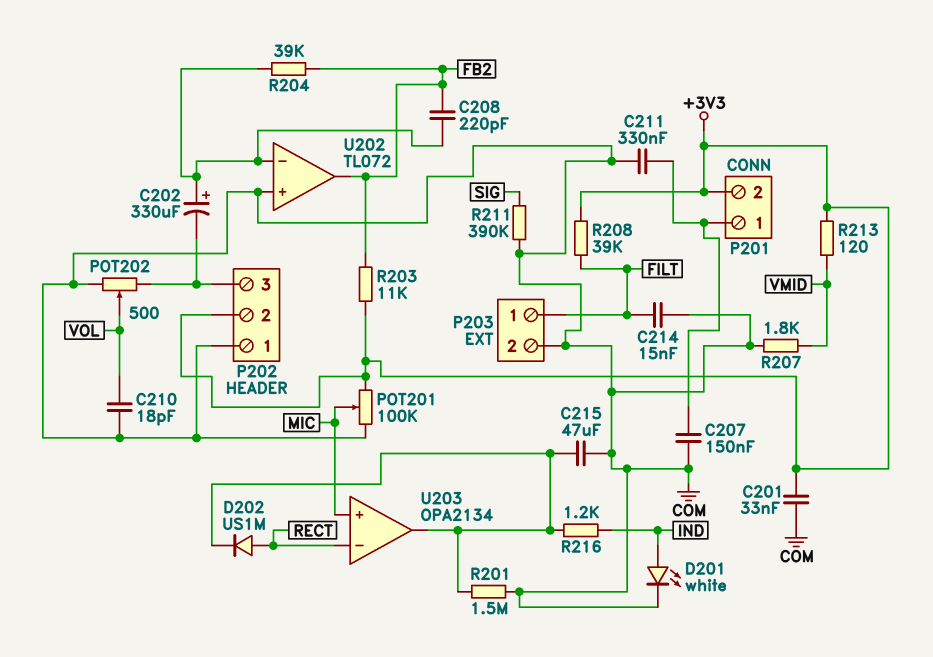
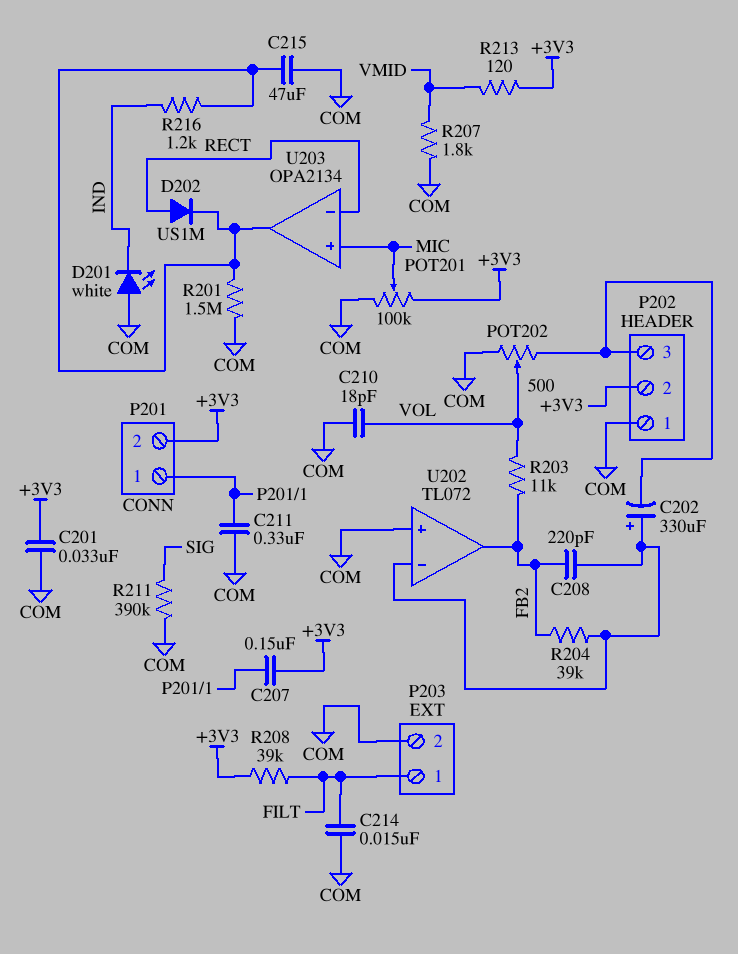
C207: 150nF (COM, P201/1) -> 150nF (+3V3, P201/1)
D201: LED white (A IND, K COM) -> LED white (A COM, K IND)
R203: 11k (+3V3, FB2) -> 11k (FB2, VOL)

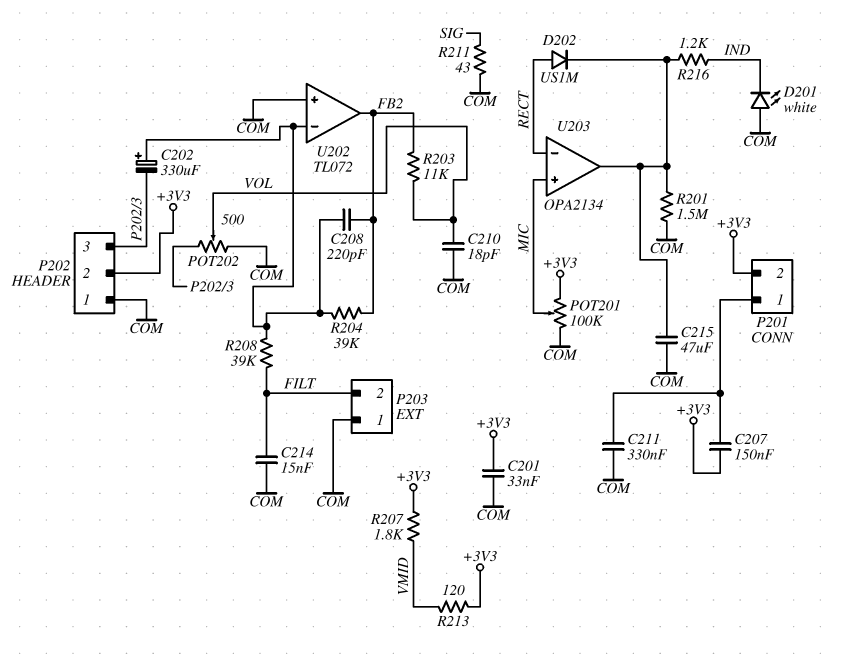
P203 pin 1: FILT -> COM
P203 pin 2: COM -> FILT
R207: 1.8k (COM, VMID) -> 1.8k (+3V3, VMID)
R208: 39k (+3V3, FILT) -> 39k (FILT, U202/in-)
R211: 390k (COM, SIG) -> 43 (COM, SIG)

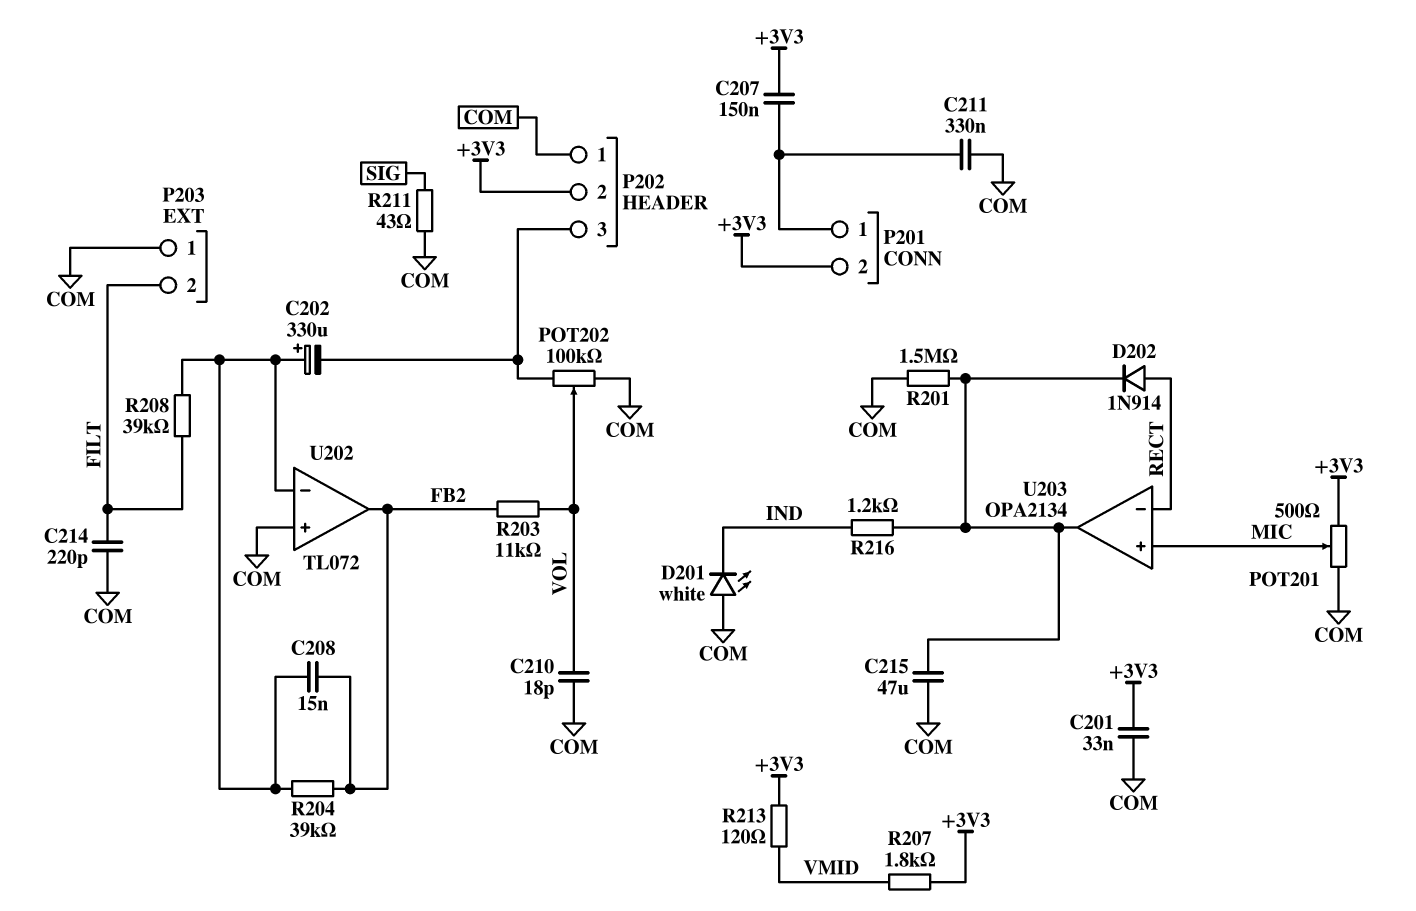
C208: 220pF (FB2, U202/in-) -> 15nF (FB2, U202/in-)
C214: 15nF (COM, FILT) -> 220pF (COM, FILT)
D202: diode US1M (A RECT, K U203/out) -> diode 1N914 (A RECT, K U203/out)
POT201: 100k (+3V3, COM, wiper MIC) -> 500 (+3V3, COM, wiper MIC)
POT202: 500 (COM, P202/3, wiper VOL) -> 100k (COM, P202/3, wiper VOL)

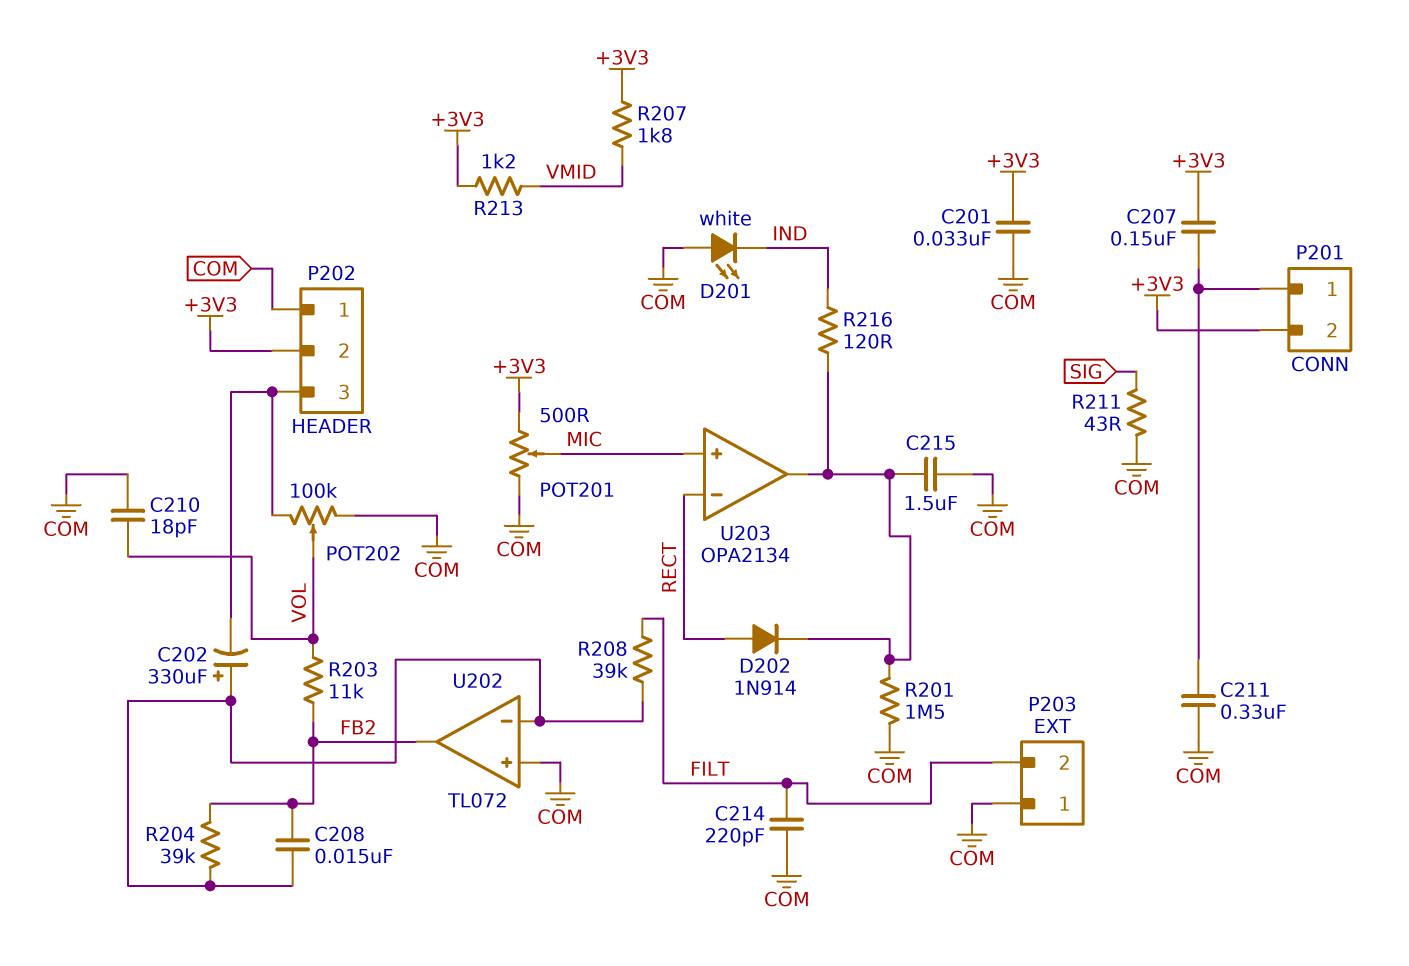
C215: 47uF (COM, U203/out) -> 1.5uF (COM, U203/out)
R213: 120 (+3V3, VMID) -> 1.2k (+3V3, VMID)
R216: 1.2k (IND, U203/out) -> 120 (IND, U203/out)

